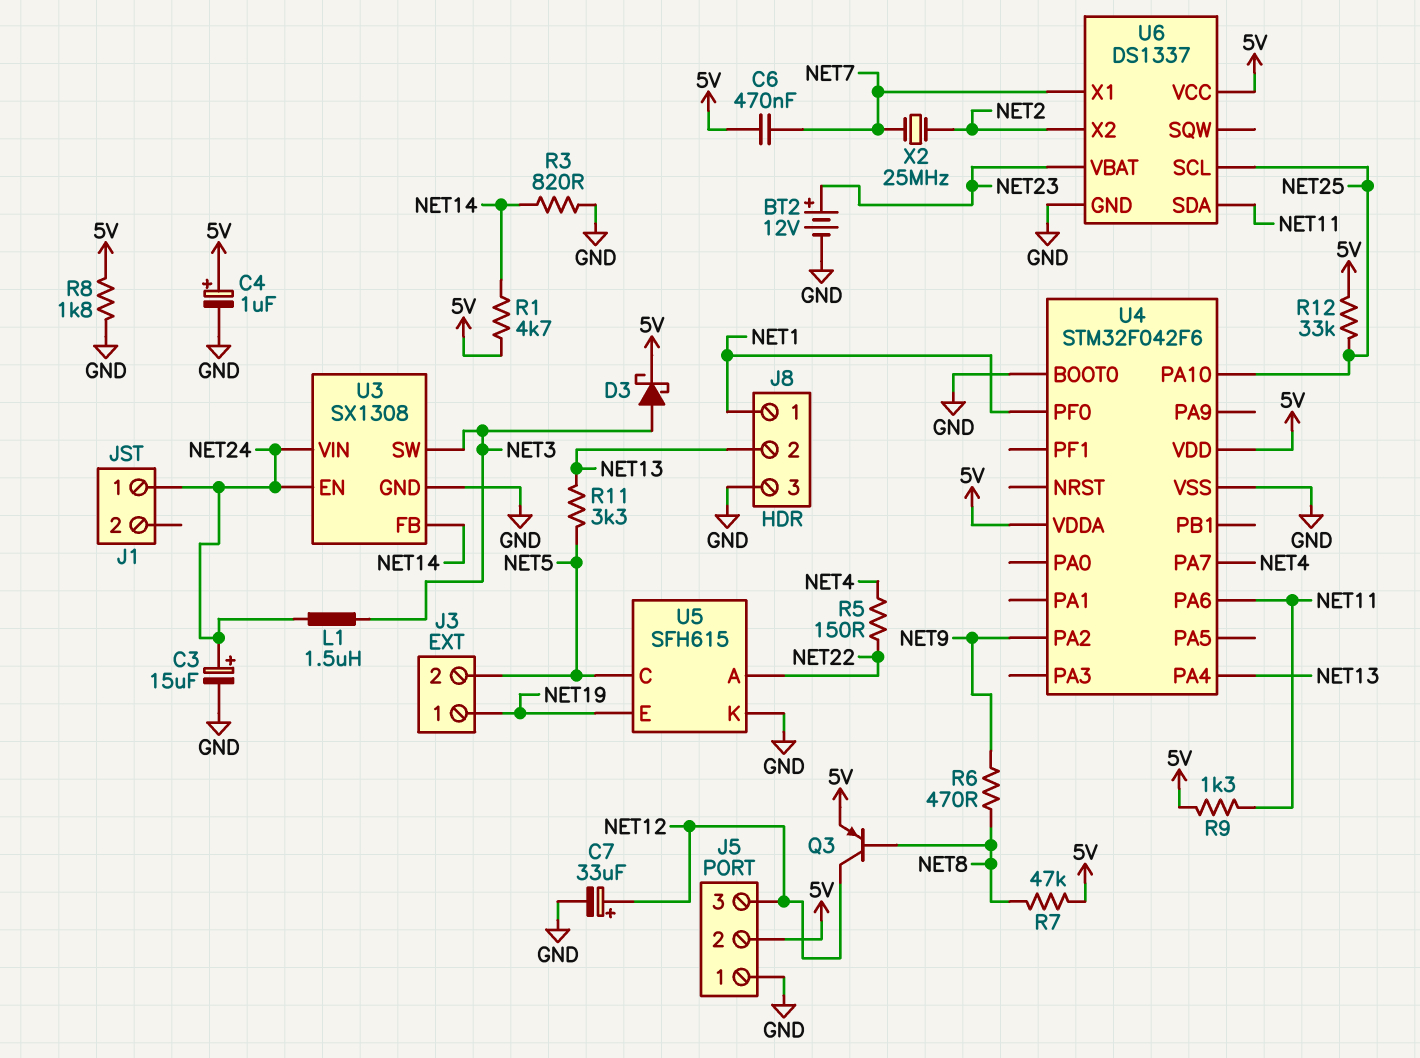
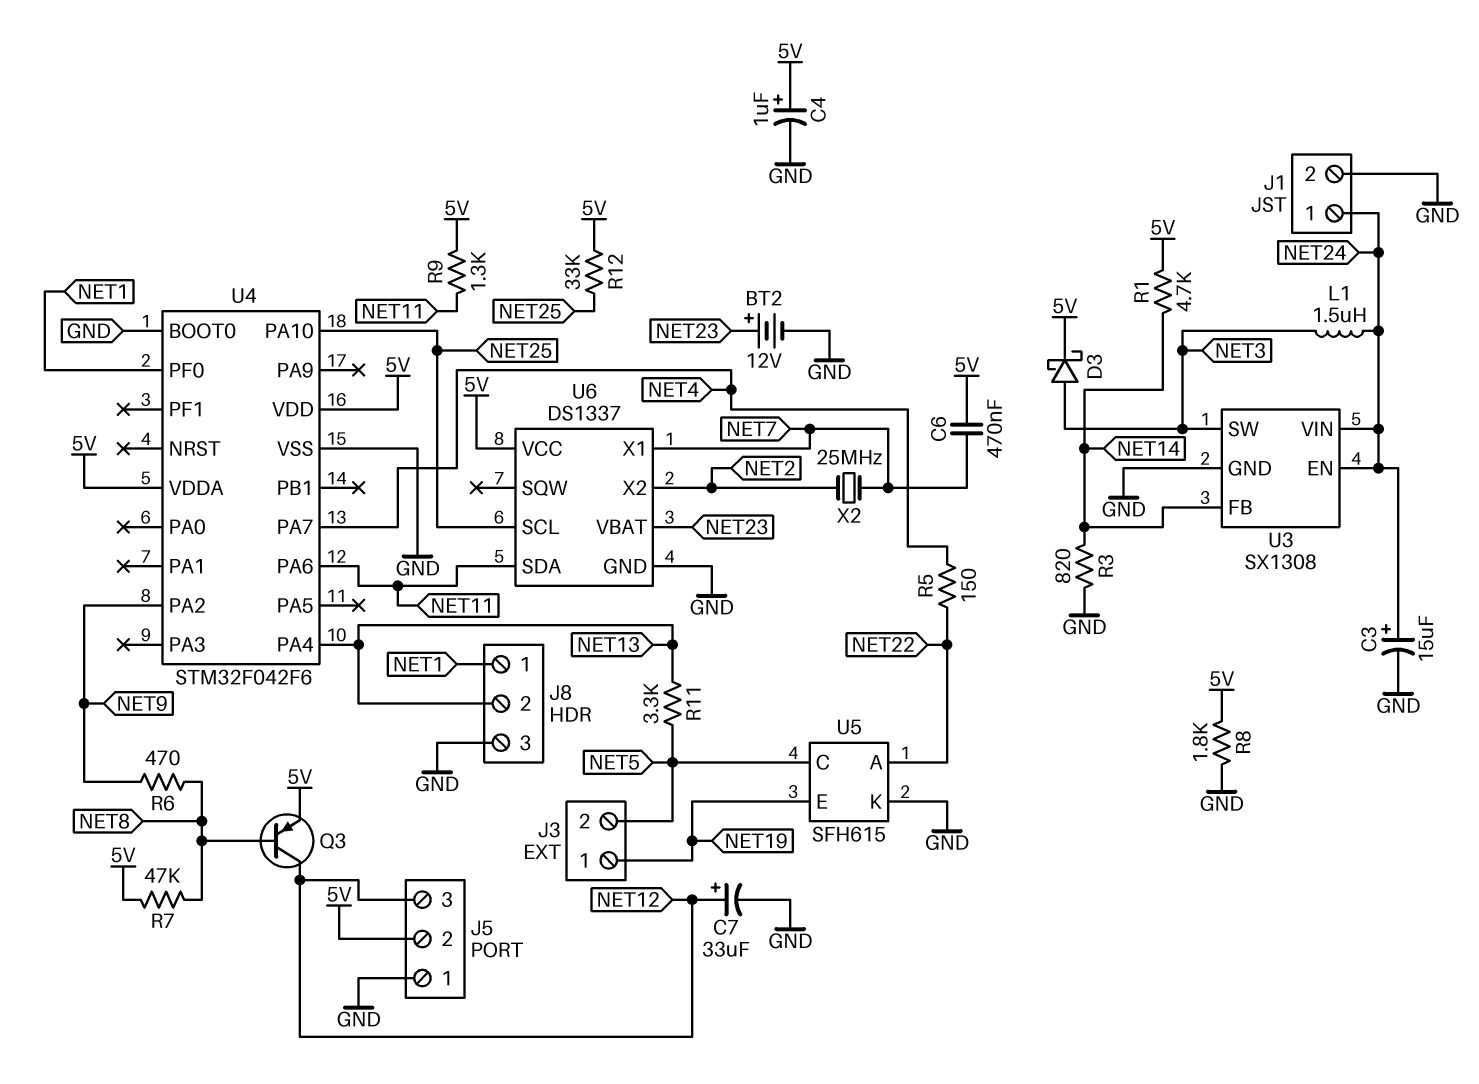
J1 pin 2: none -> GND

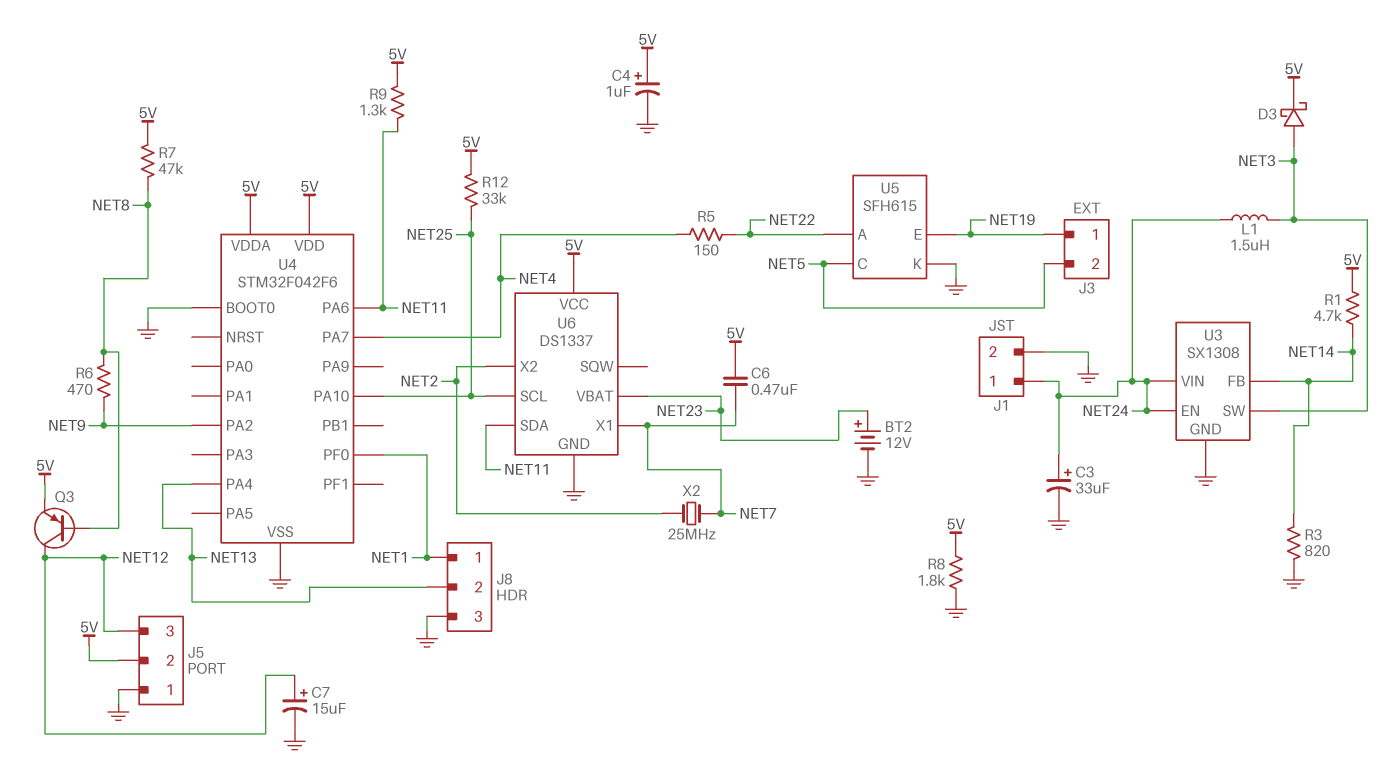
C3: 15uF (plus NET24, minus GND) -> 33uF (plus NET24, minus GND)
C7: 33uF (plus NET12, minus GND) -> 15uF (plus NET12, minus GND)
R11: 3.3k (NET5, NET13) -> none

